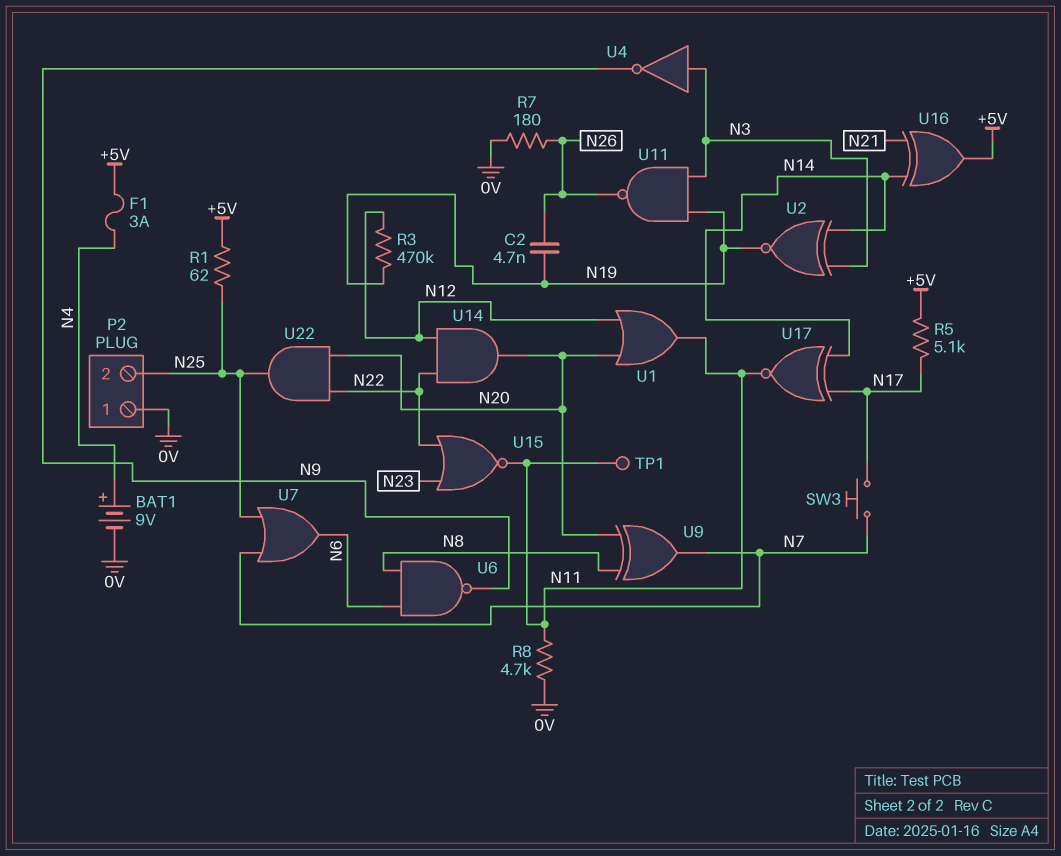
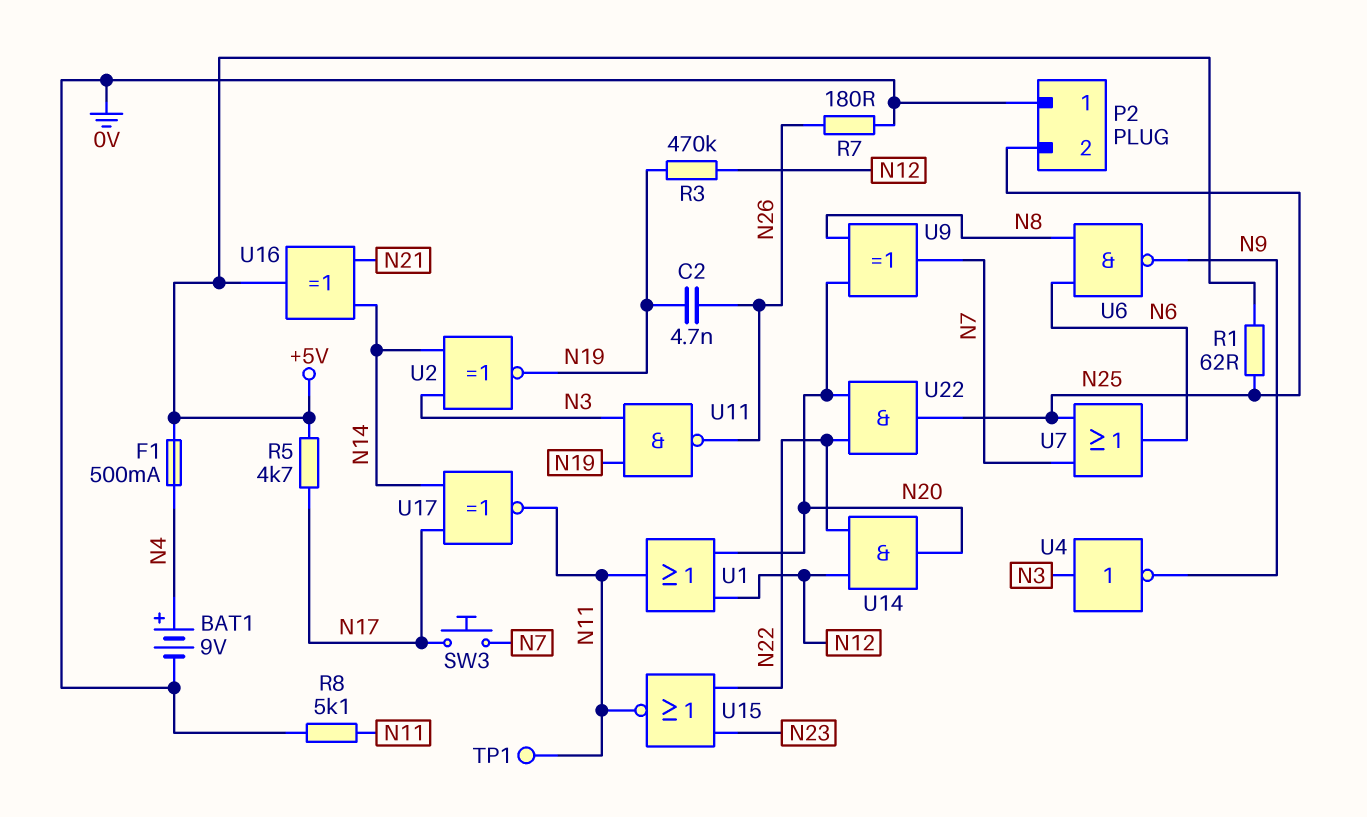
F1: 3A (+5V, N4) -> 500mA (+5V, N4)
R5: 5.1k (+5V, N17) -> 4.7k (+5V, N17)
R8: 4.7k (0V, N11) -> 5.1k (0V, N11)

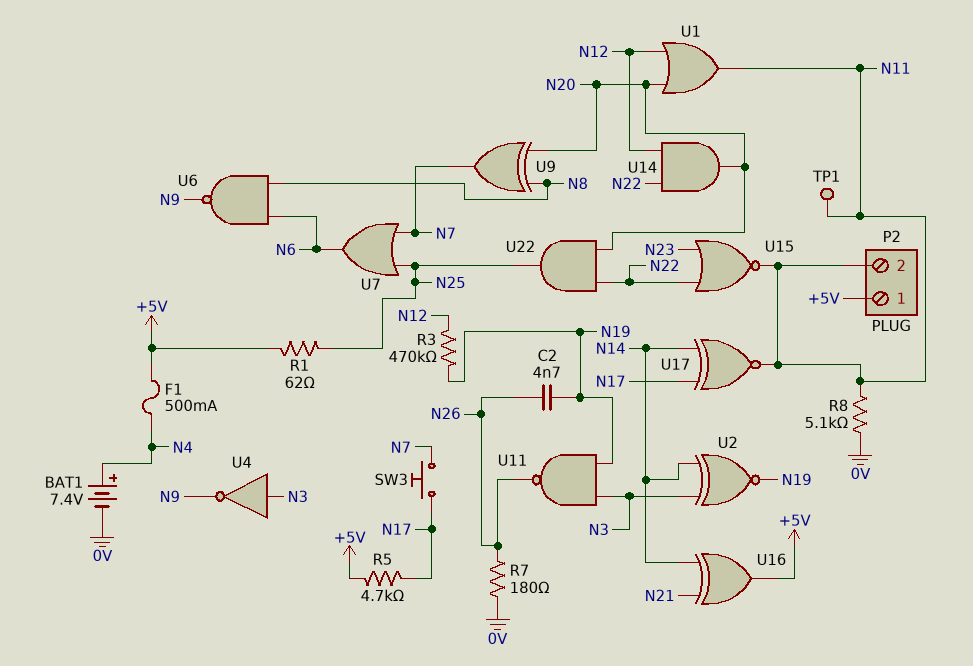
BAT1: 9V (plus N4, minus 0V) -> 7.4V (plus N4, minus 0V)
P2 pin 1: 0V -> +5V
P2 pin 2: N25 -> N11

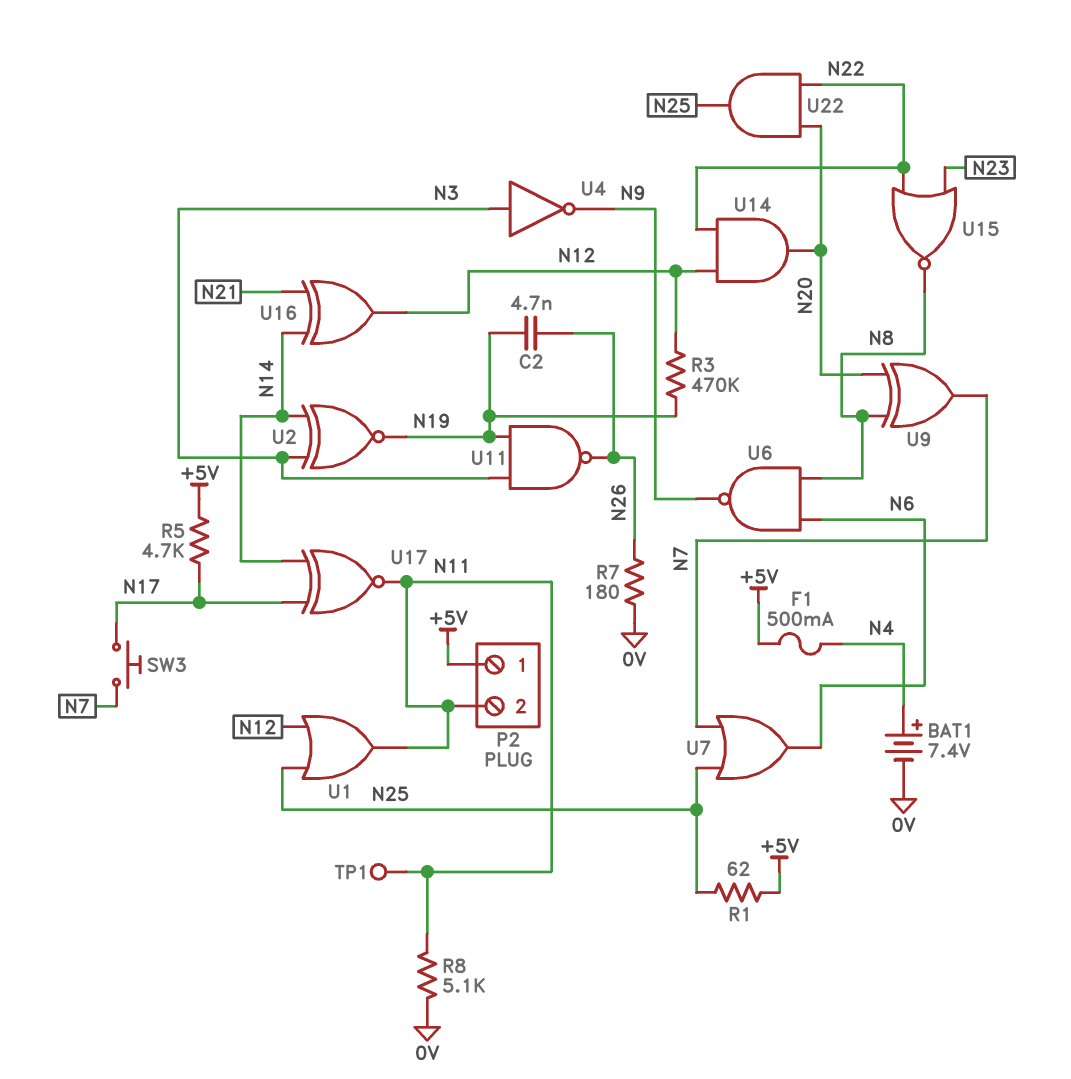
U1: OR (in N12, in N20, out N11) -> OR (in N12, in N25, out N11)
U15: NOR (in N22, in N23, out N11) -> NOR (in N22, in N23, out N8)
U16: XOR (in N14, in N21, out +5V) -> XOR (in N14, in N21, out N12)

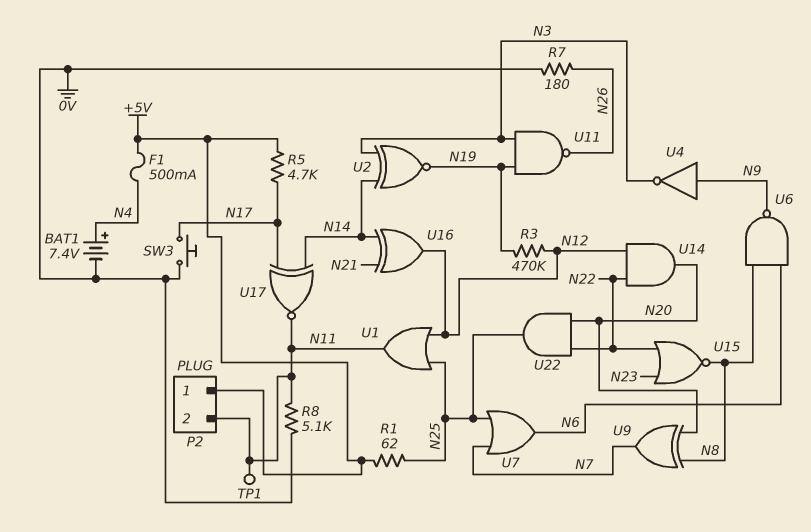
C2: 4.7nF (N19, N26) -> none
SW3: button (N7, N17) -> button (0V, N17)
U4: NOT (in N3, out N9) -> NOT (in N9, out N3)

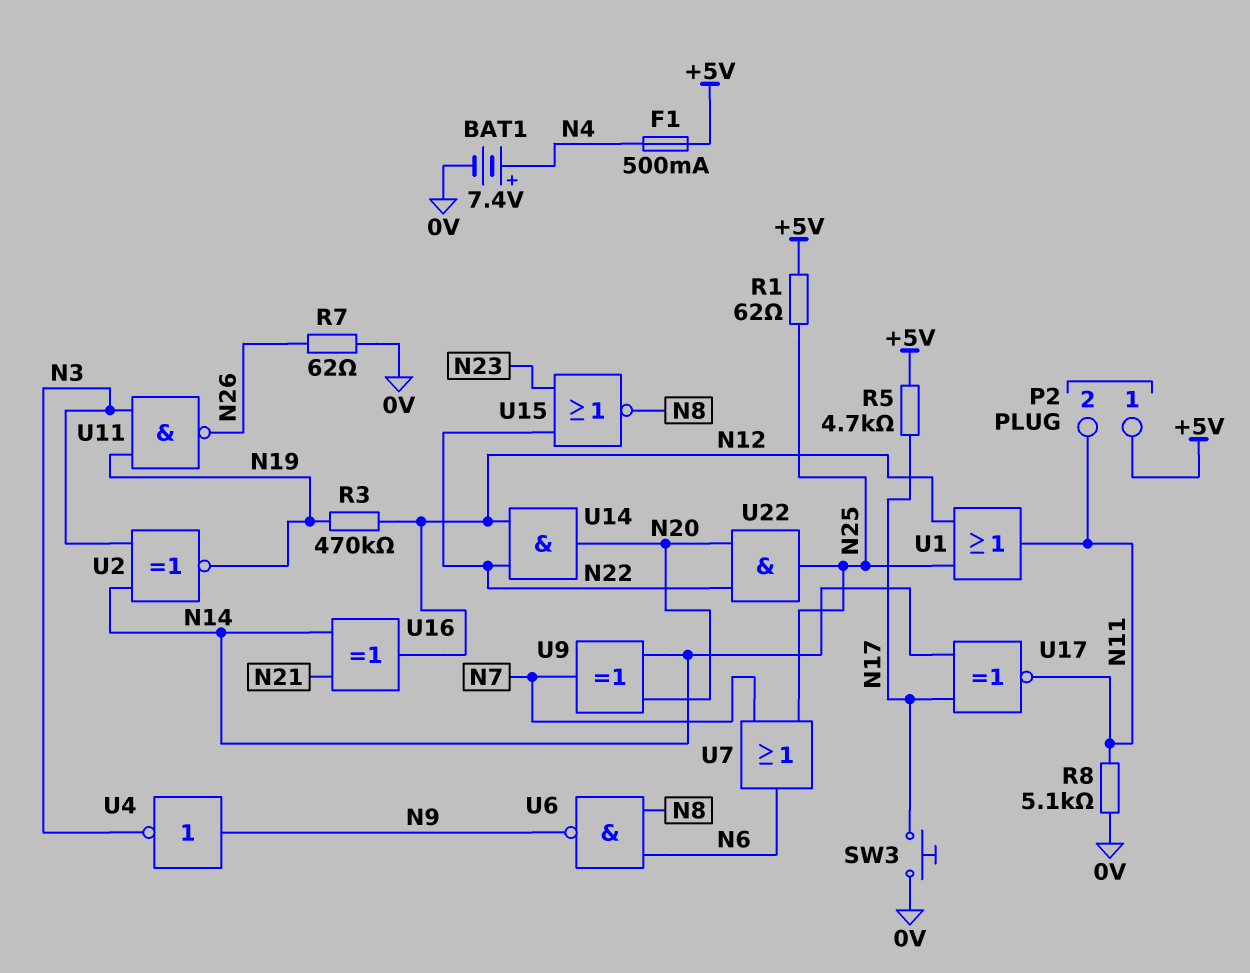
R7: 180 (0V, N26) -> 62 (0V, N26)
TP1: test point (N11) -> none
U9: XOR (in N8, in N20, out N7) -> XOR (in N14, in N20, out N7)

